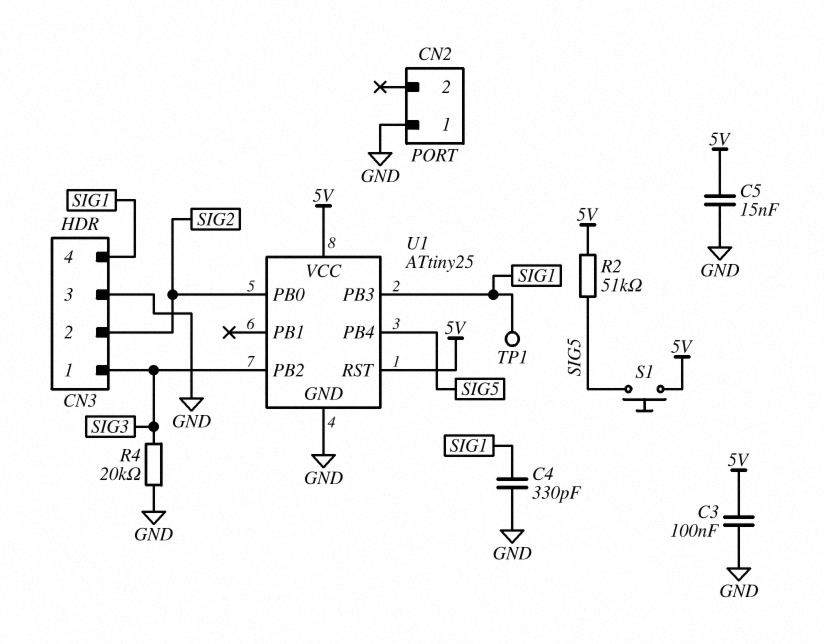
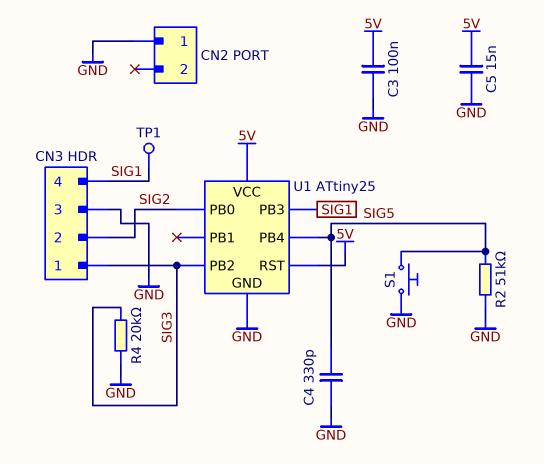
C4: 330pF (GND, SIG1) -> 330pF (GND, SIG5)
R2: 51k (5V, SIG5) -> 51k (GND, SIG5)
S1: button (5V, SIG5) -> button (GND, SIG5)

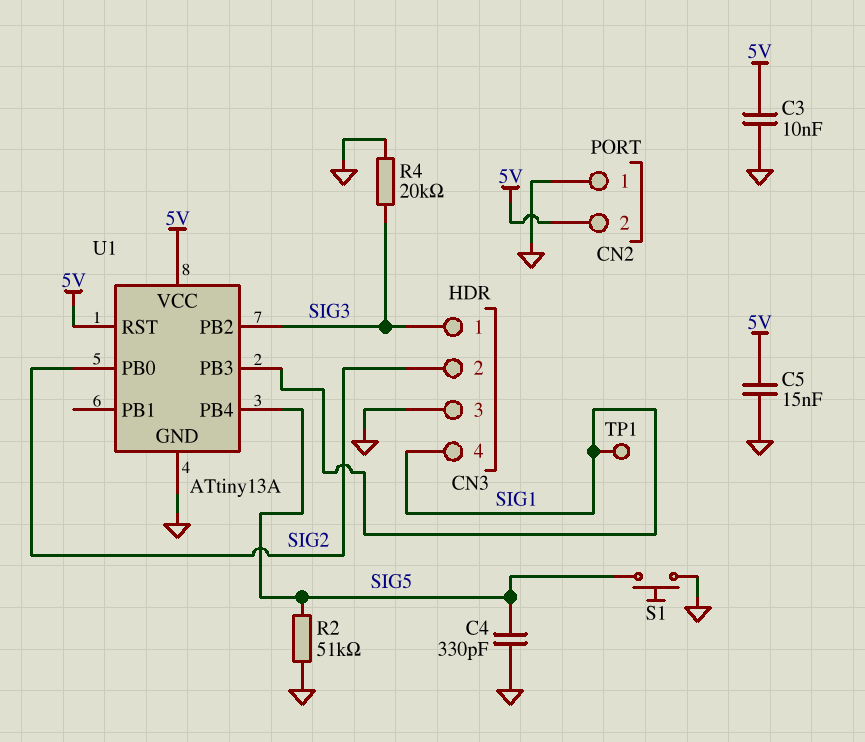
C3: 100nF (5V, GND) -> 10nF (5V, GND)
CN2 pin 2: none -> 5V
U1: ATtiny25 -> ATtiny13A

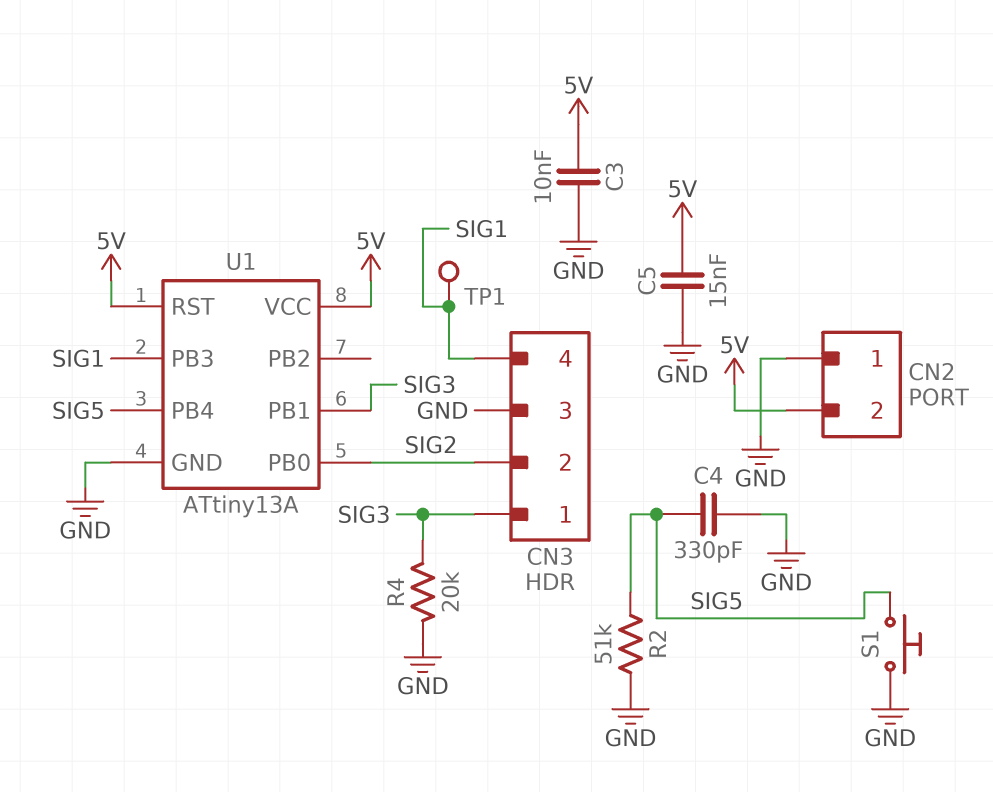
U1 pin PB1: none -> SIG3
U1 pin PB2: SIG3 -> none

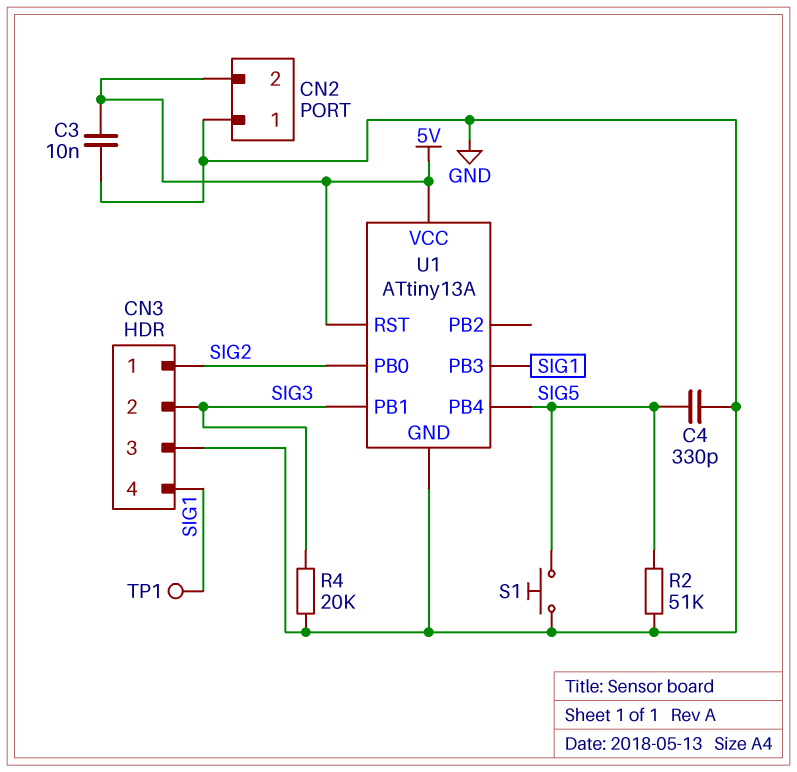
C5: 15nF (5V, GND) -> none
CN3 pin 1: SIG3 -> SIG2
CN3 pin 2: SIG2 -> SIG3

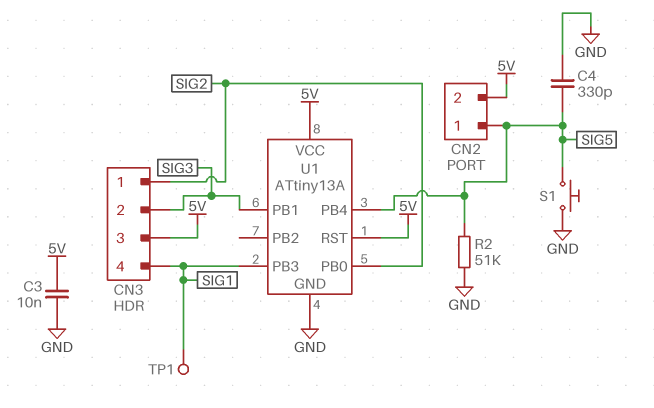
CN2 pin 1: GND -> SIG5
CN3 pin 3: GND -> 5V
R4: 20k (GND, SIG3) -> none

